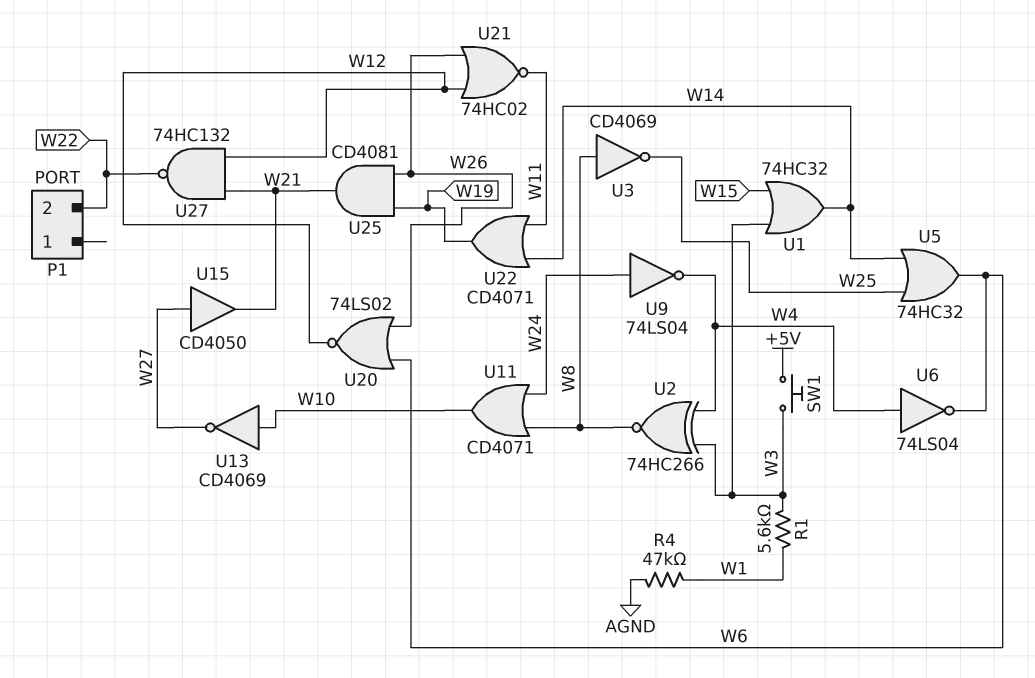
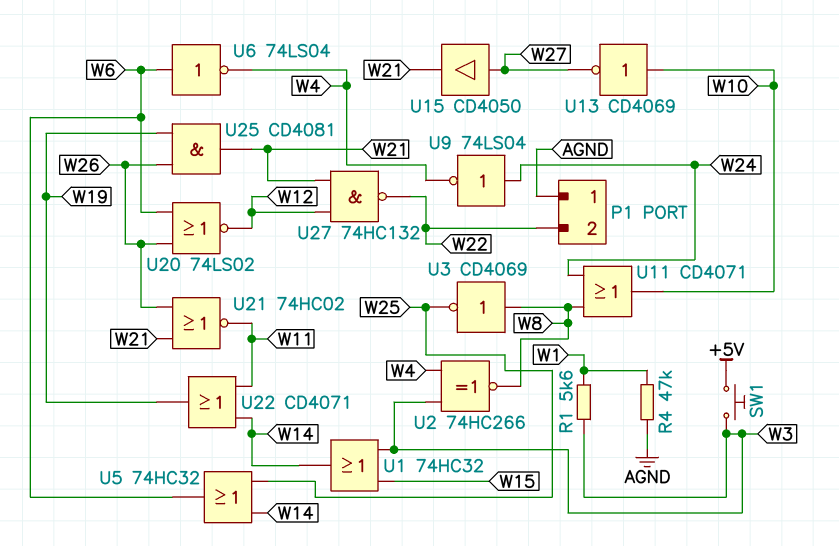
P1 pin 1: none -> AGND
U6: NOT 74LS04 (in W4, out W6) -> NOT 74LS04 (in W6, out W4)
U21: NOR 74HC02 (in W12, in W26, out W11) -> NOR 74HC02 (in W21, in W26, out W11)

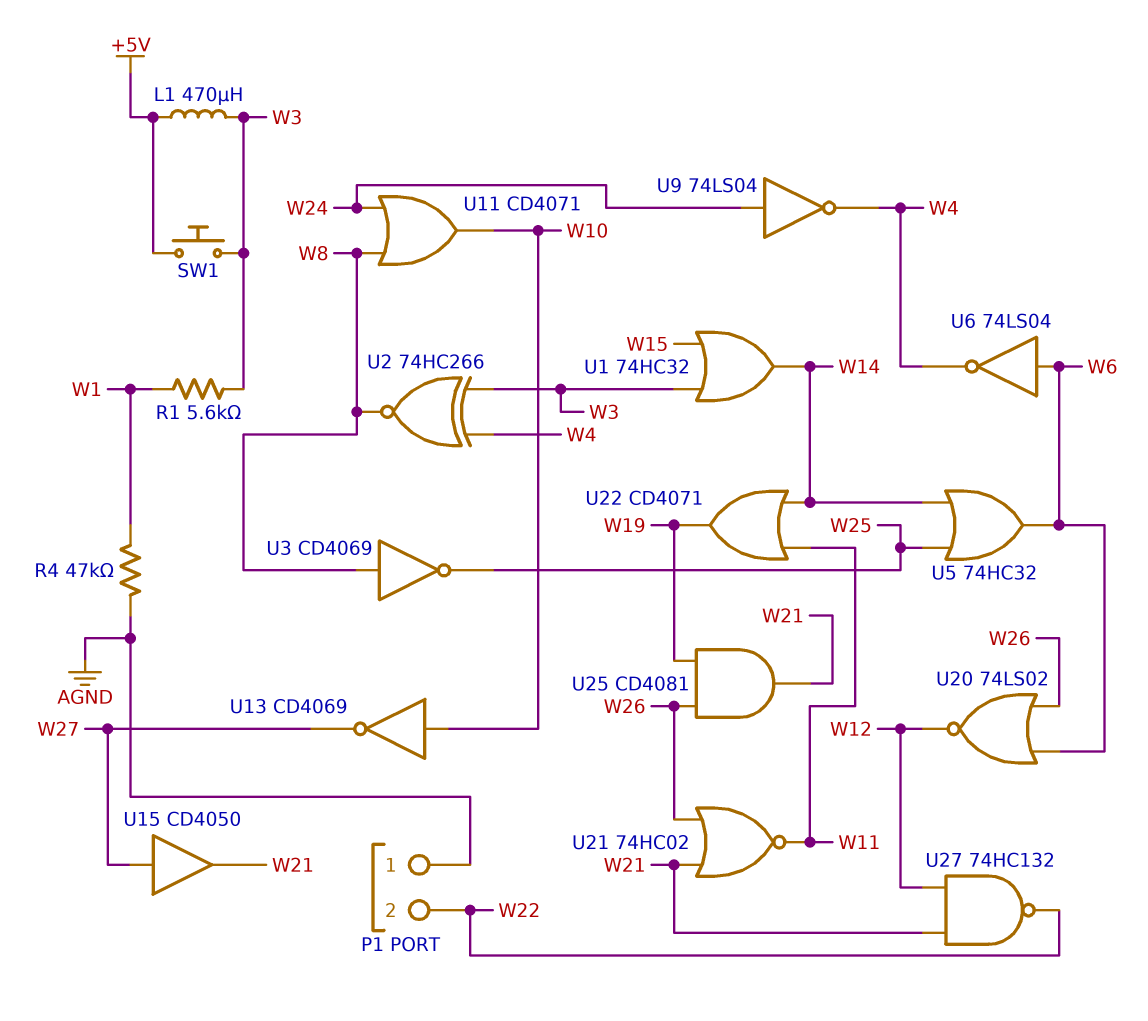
L1: none -> 470uH (+5V, W3)

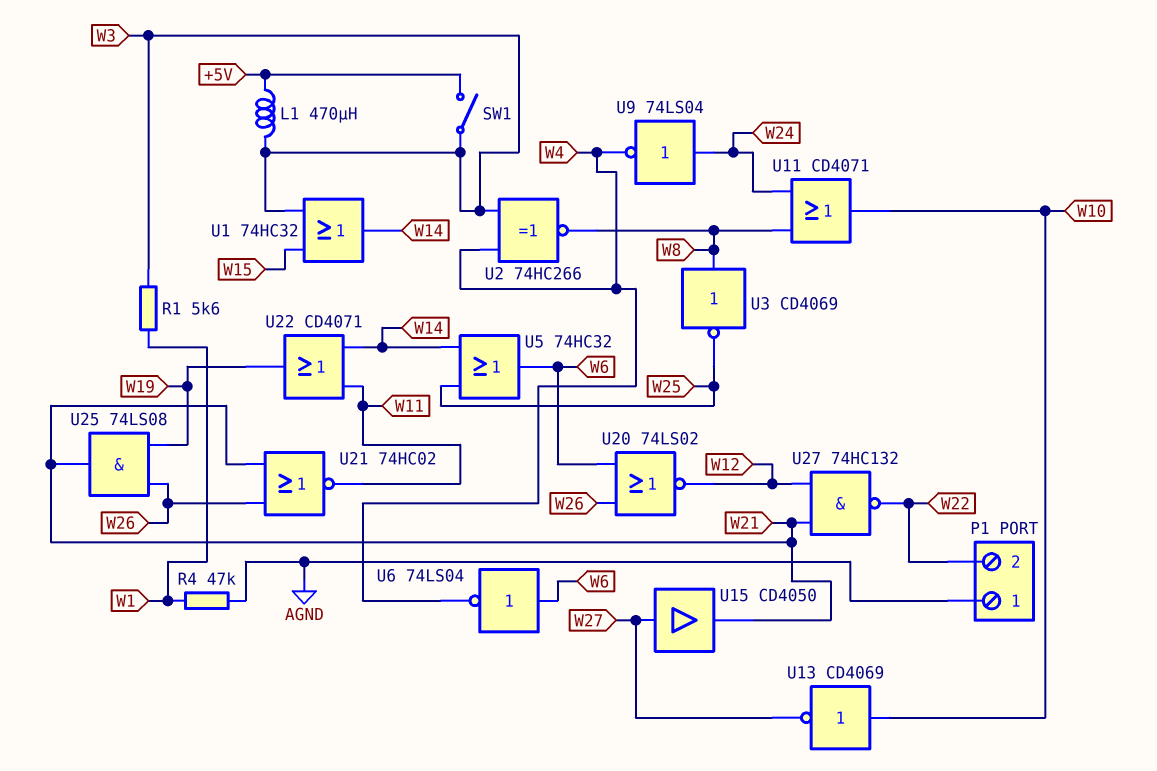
SW1: button (+5V, W3) -> switch (+5V, W3)
U25: AND CD4081 (in W19, in W26, out W21) -> AND 74LS08 (in W19, in W26, out W21)

